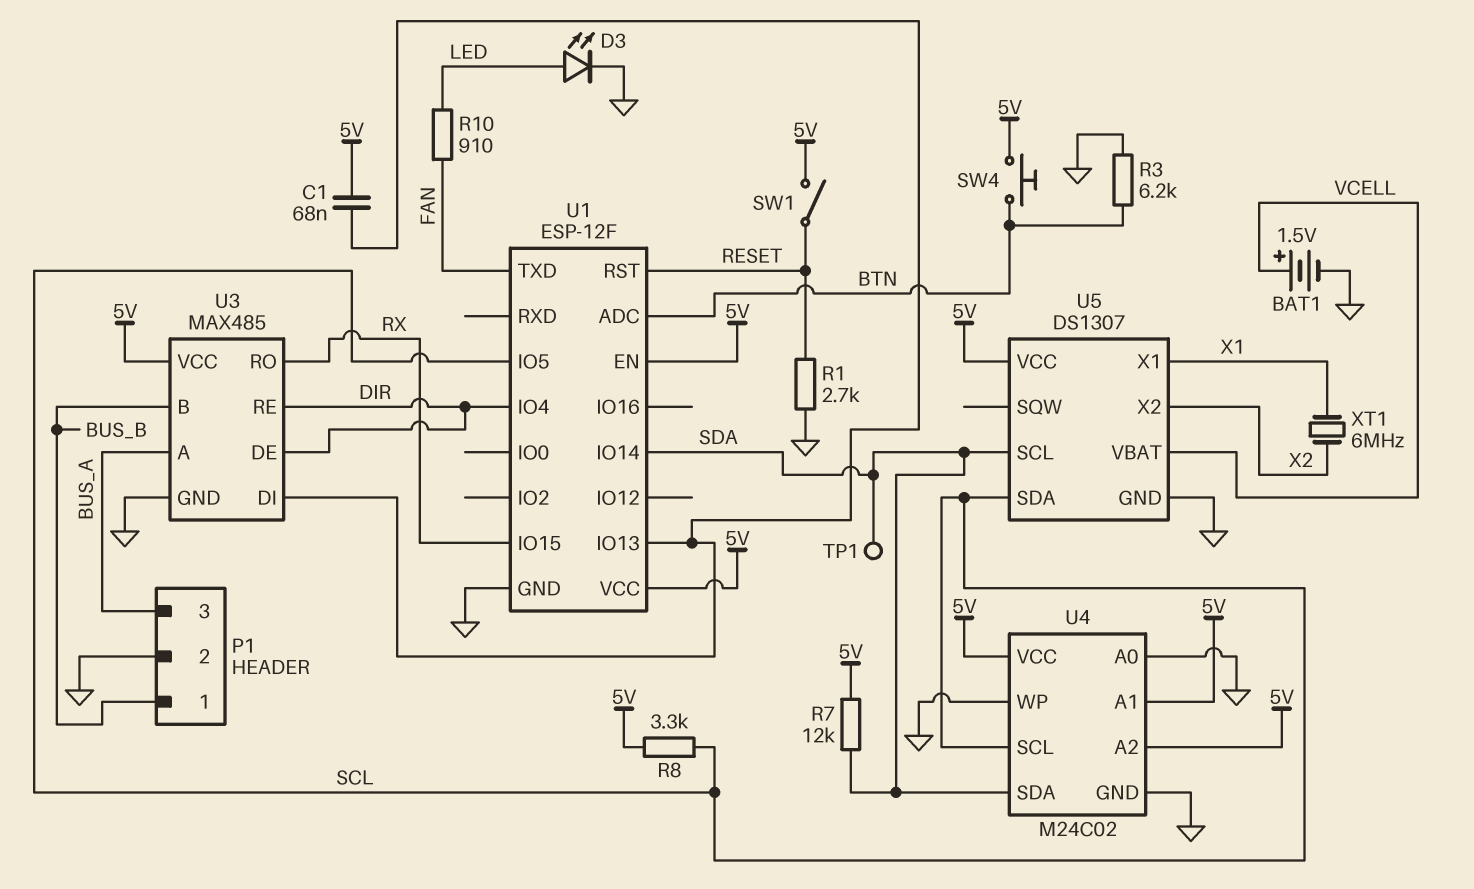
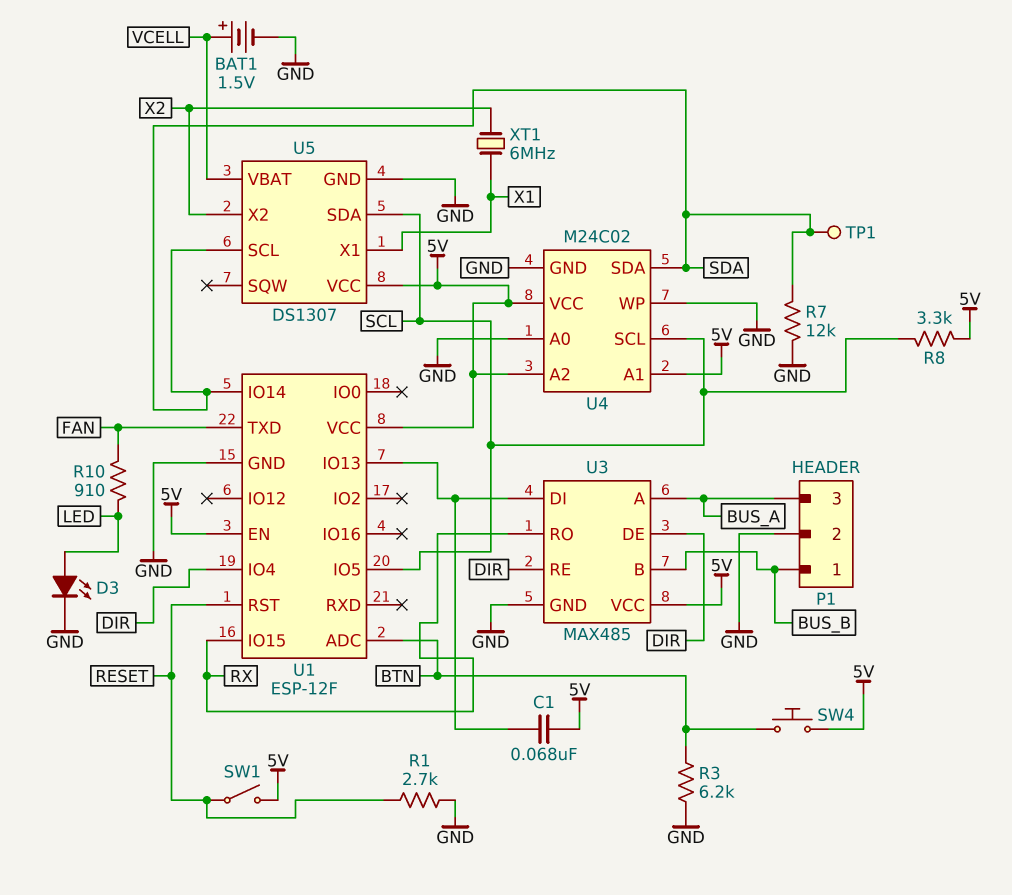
R7: 12k (5V, SDA) -> 12k (GND, SDA)

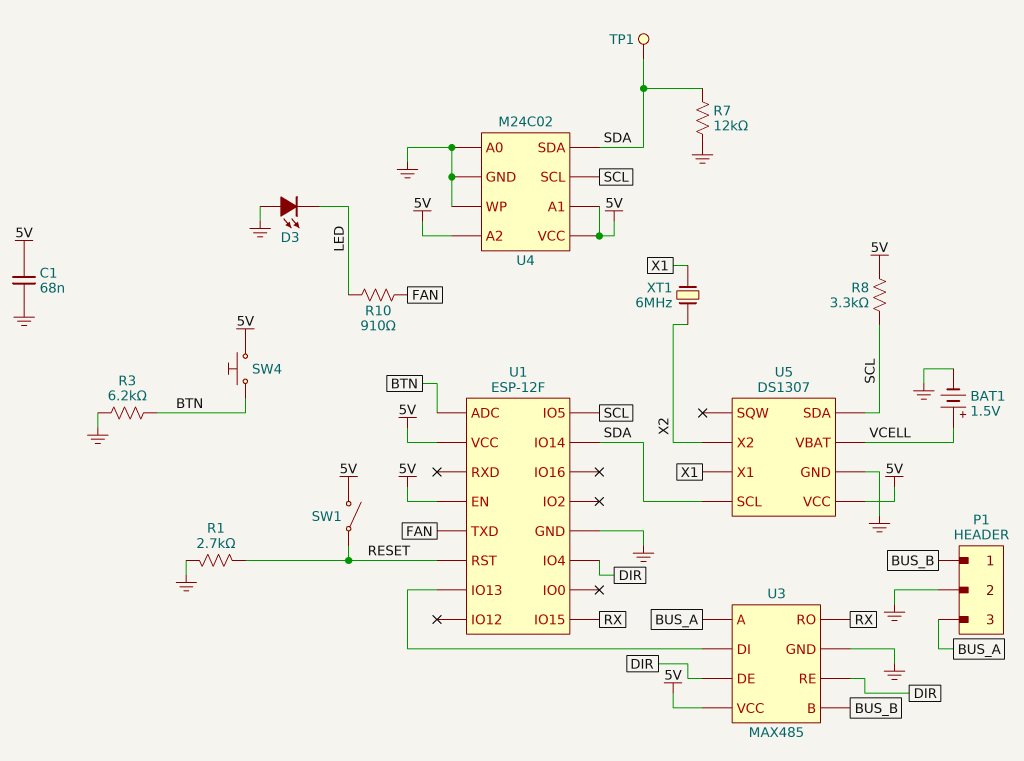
C1: 68nF (5V, U1/IO13) -> 68nF (5V, GND)
D3: LED (A LED, K GND) -> LED (A GND, K LED)

